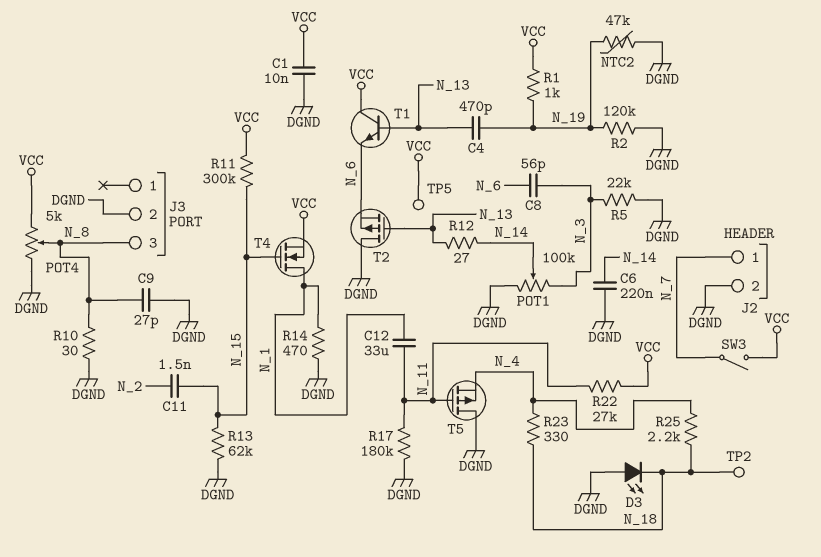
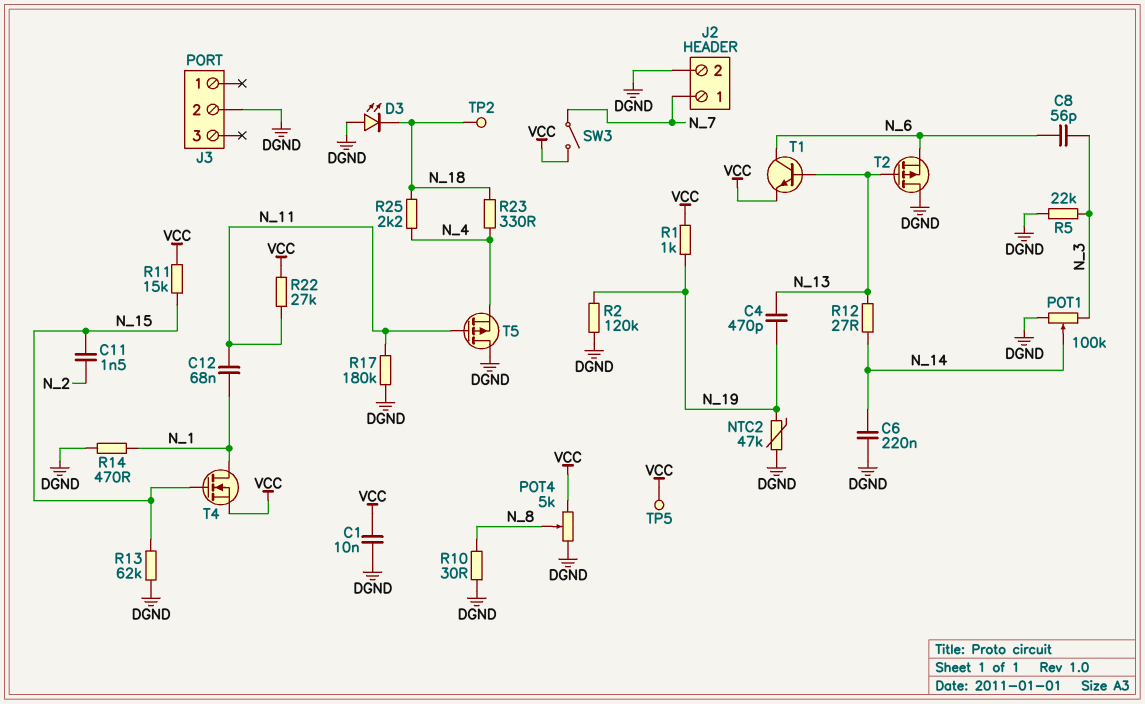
C9: 27pF (DGND, N_8) -> none
C12: 33uF (N_1, N_11) -> 68nF (N_1, N_11)
J3 pin 3: N_8 -> none
R11: 300k (N_15, VCC) -> 15k (N_15, VCC)
T1: NPN (B N_13, C VCC, E N_6) -> NPN (B N_13, C N_6, E VCC)

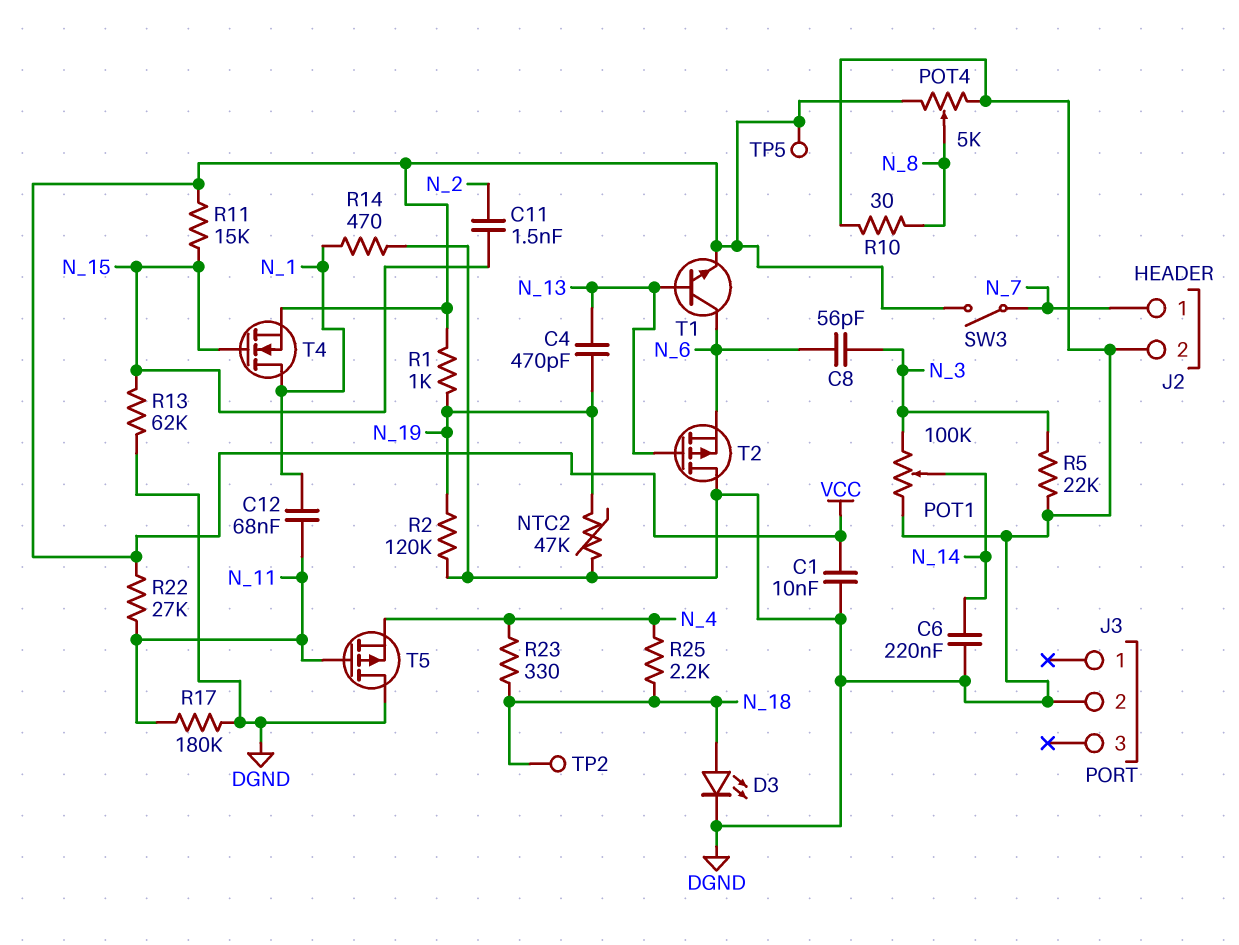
D3: LED (A DGND, K N_18) -> LED (A N_18, K DGND)
R12: 27 (N_13, N_14) -> none

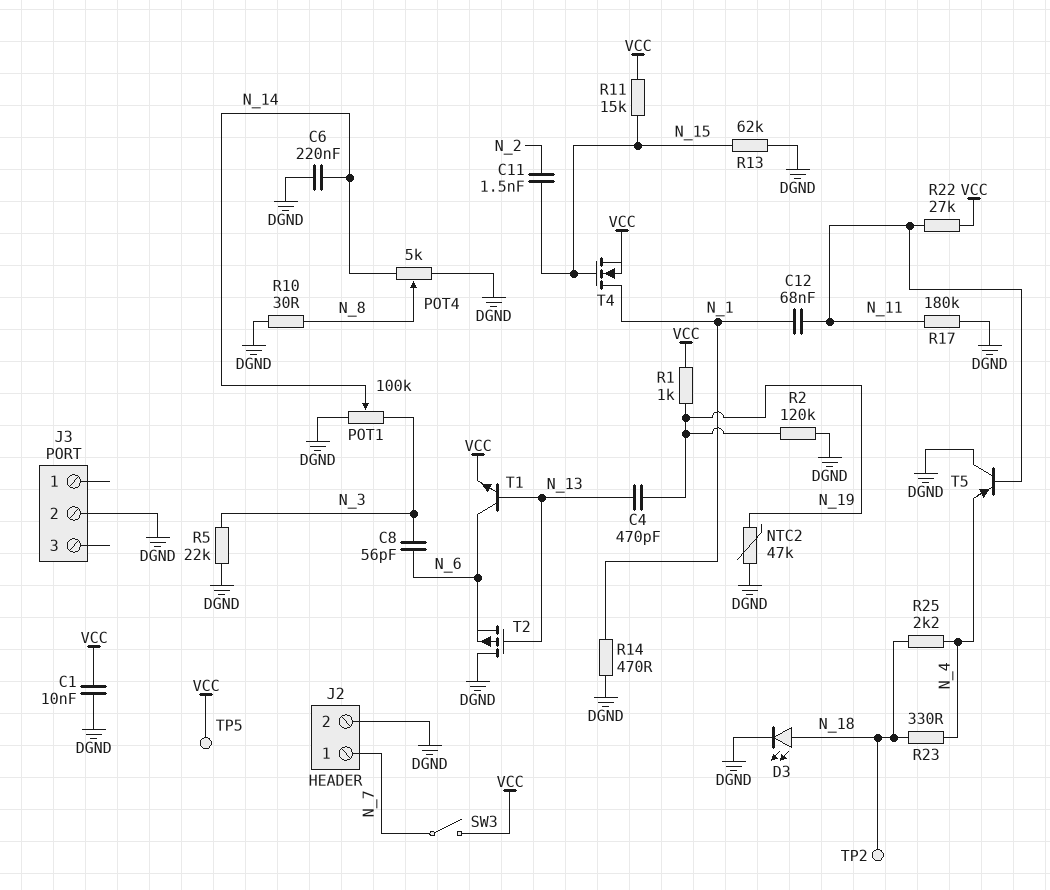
POT4: 5k (DGND, VCC, wiper N_8) -> 5k (DGND, N_14, wiper N_8)
T5: PMOS (G N_11, D DGND, S N_4) -> PNP (B N_11, C DGND, E N_4)

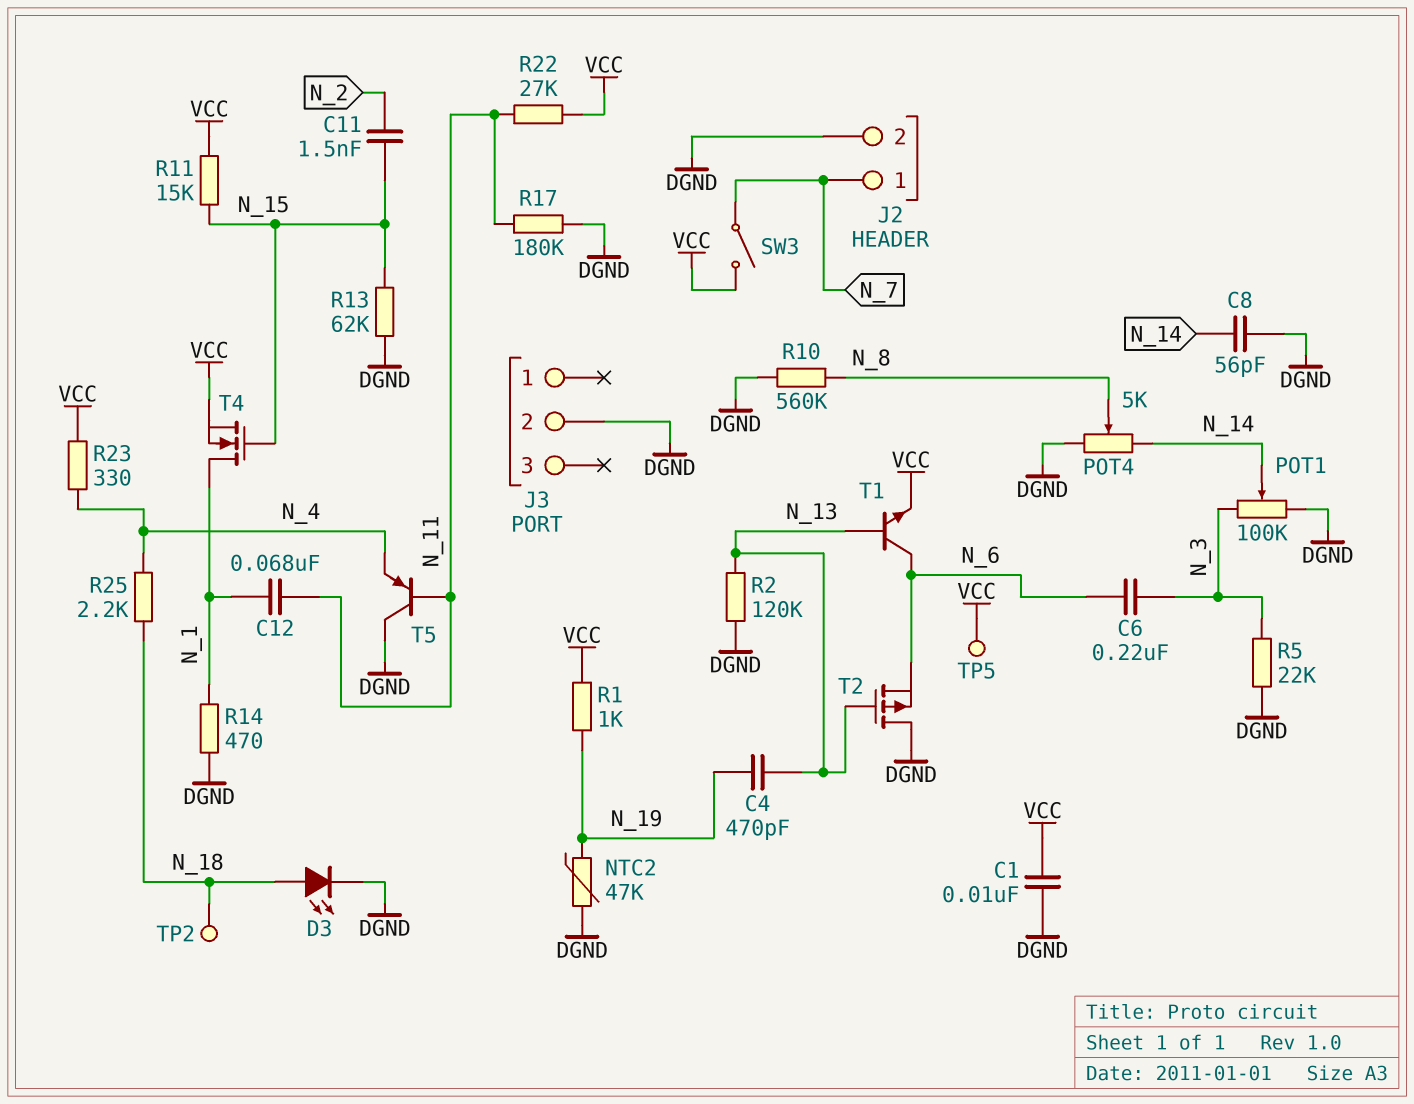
C6: 220nF (DGND, N_14) -> 220nF (N_3, N_6)
C8: 56pF (N_3, N_6) -> 56pF (DGND, N_14)
R2: 120k (DGND, N_19) -> 120k (DGND, N_13)
R10: 30 (DGND, N_8) -> 560k (DGND, N_8)
R23: 330 (N_4, N_18) -> 330 (N_4, VCC)

